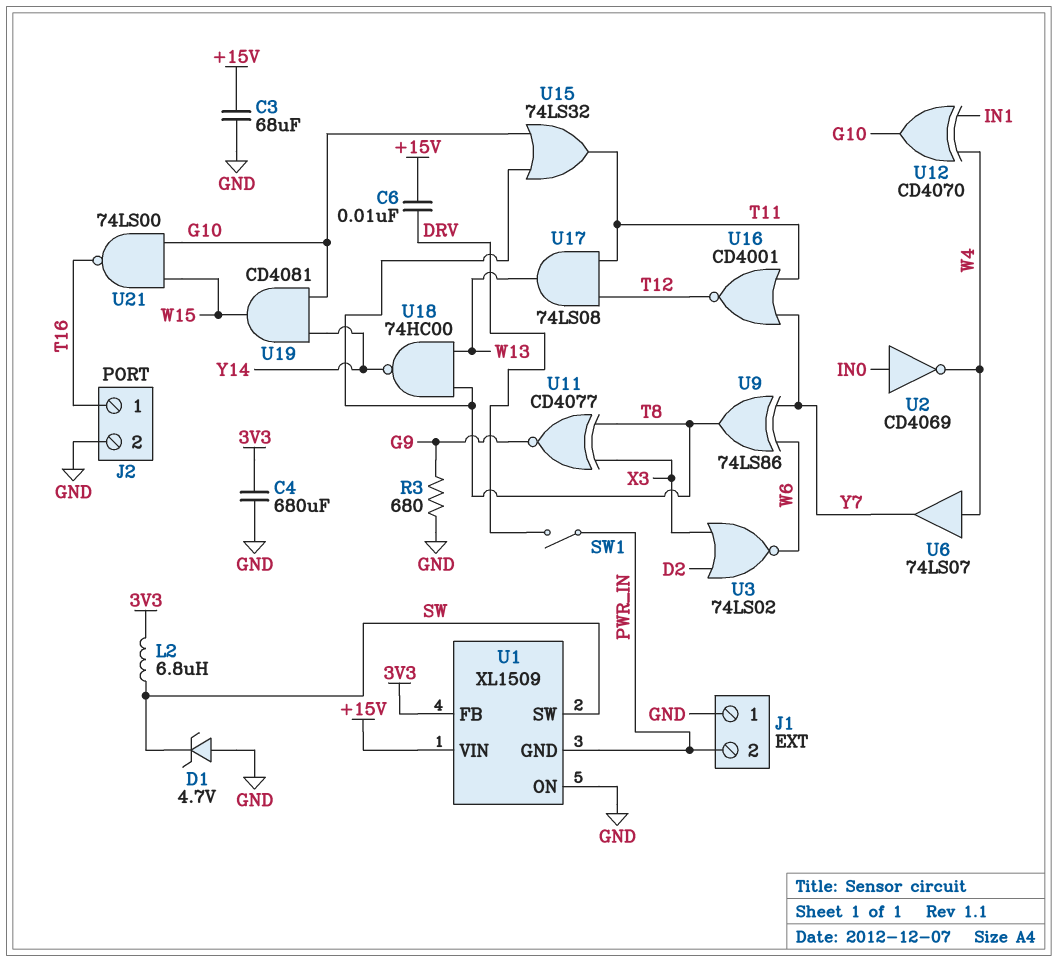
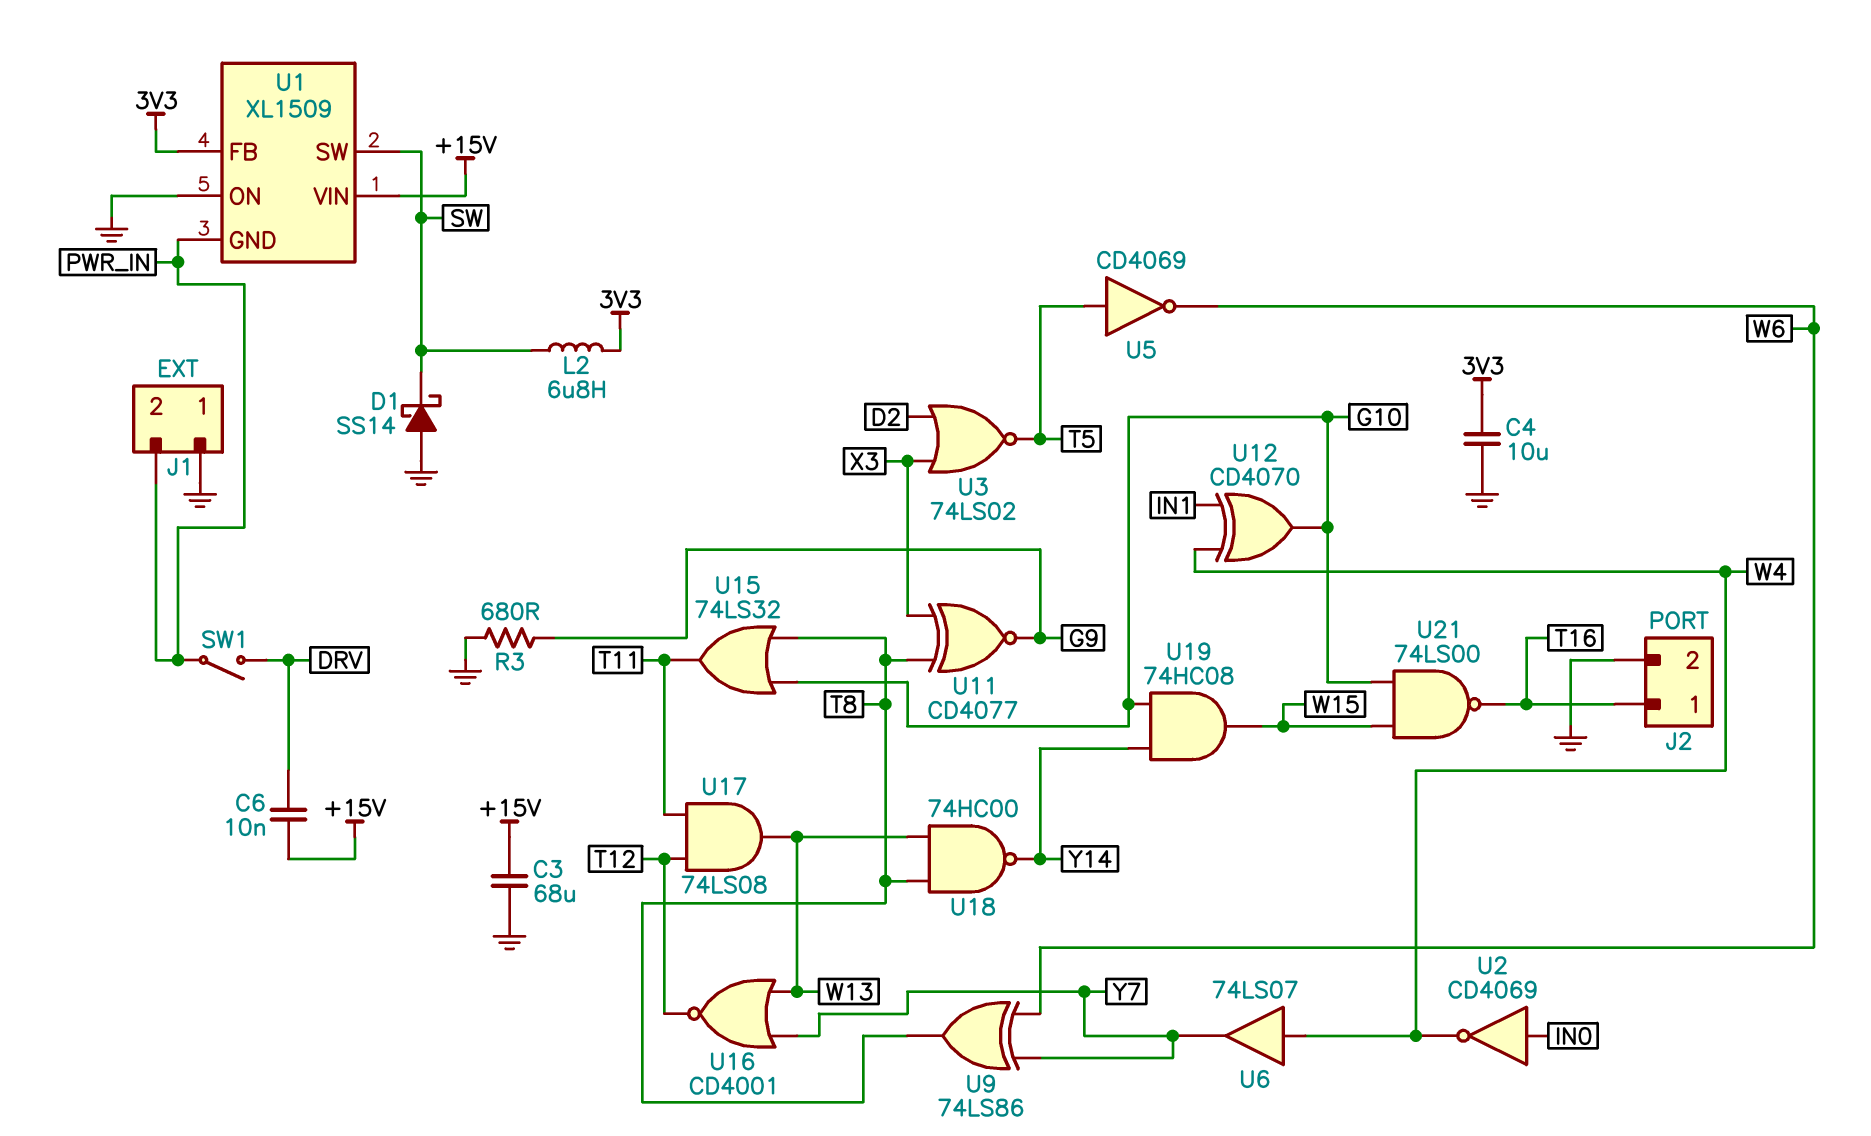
C4: 680uF (3V3, GND) -> 10uF (3V3, GND)
D1: zener 4.7V (A GND, K SW) -> schottky SS14 (A GND, K SW)
U3: NOR 74LS02 (in D2, in X3, out W6) -> NOR 74LS02 (in D2, in X3, out T5)
U5: none -> NOT CD4069 (in T5, out W6)
U16: NOR CD4001 (in T11, in Y7, out T12) -> NOR CD4001 (in W13, in Y7, out T12)
U19: AND CD4081 (in G10, in Y14, out W15) -> AND 74HC08 (in G10, in Y14, out W15)

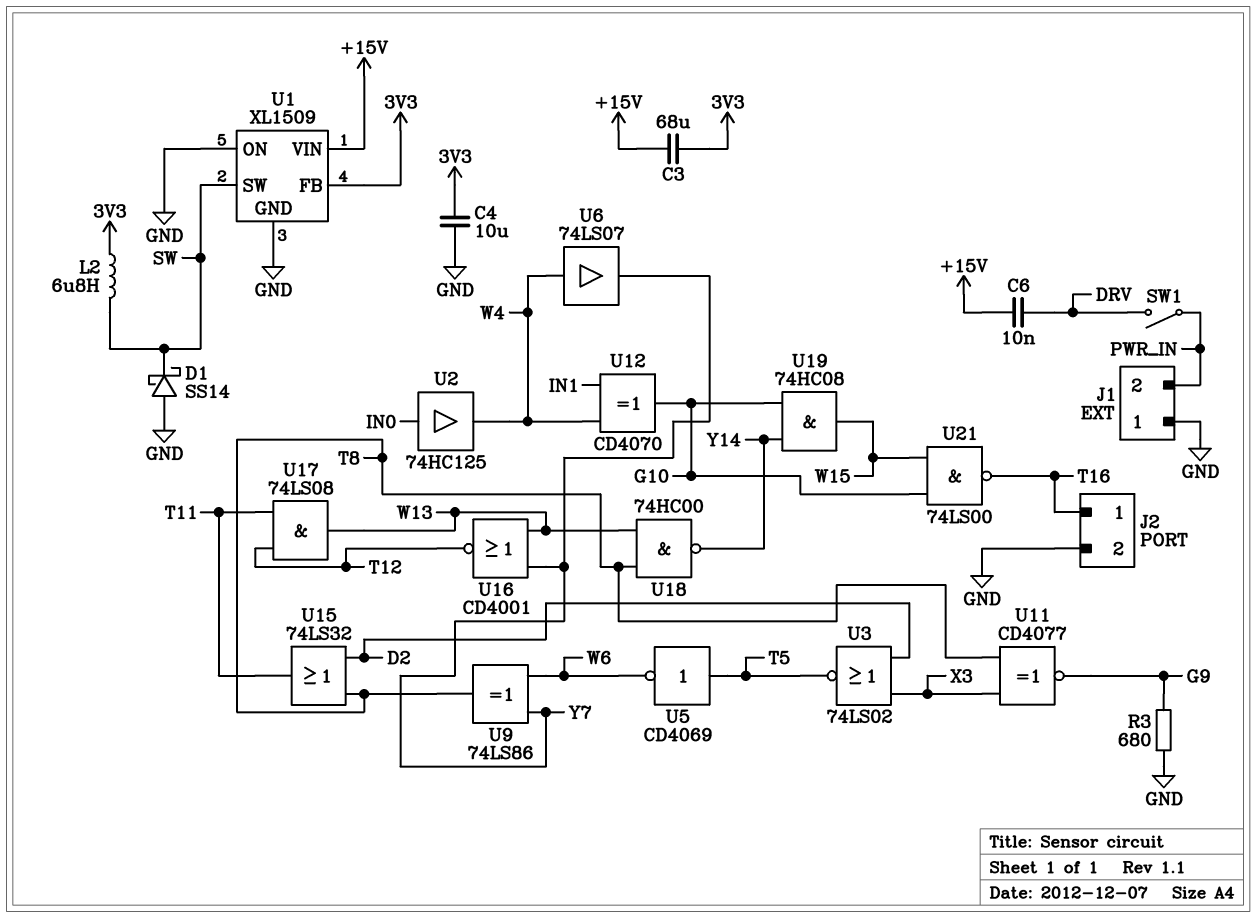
C3: 68uF (+15V, GND) -> 68uF (+15V, 3V3)
U1 pin GND: PWR_IN -> GND
U2: NOT CD4069 (in IN0, out W4) -> buffer 74HC125 (in IN0, out W4)
U15: OR 74LS32 (in G10, in T8, out T11) -> OR 74LS32 (in D2, in T8, out T11)

